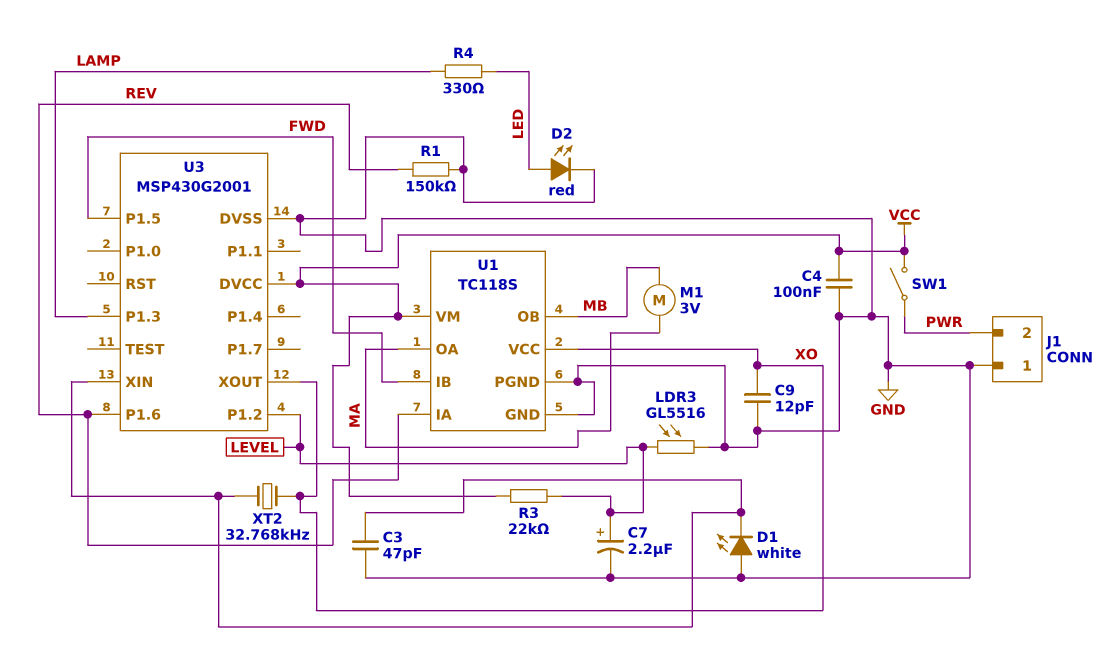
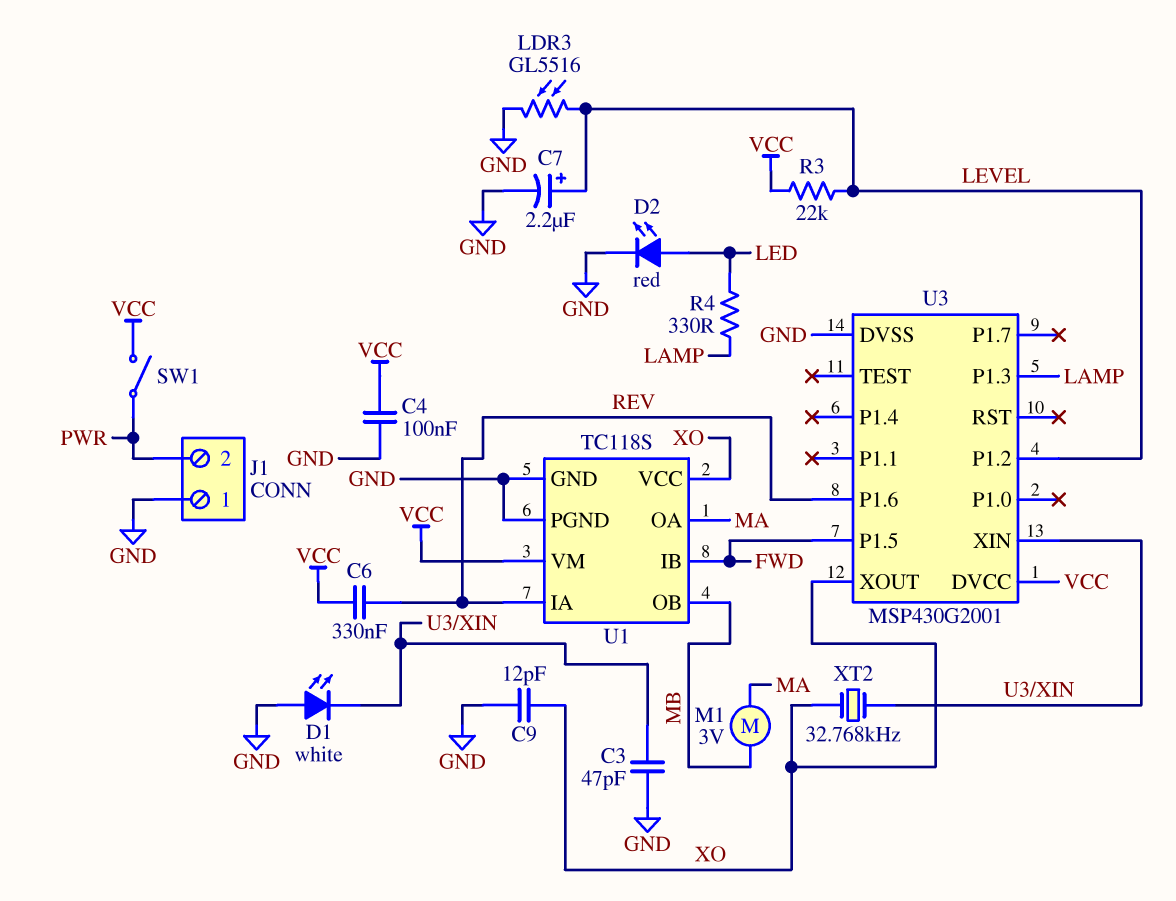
C6: none -> 330nF (REV, VCC)
R1: 150k (GND, REV) -> none

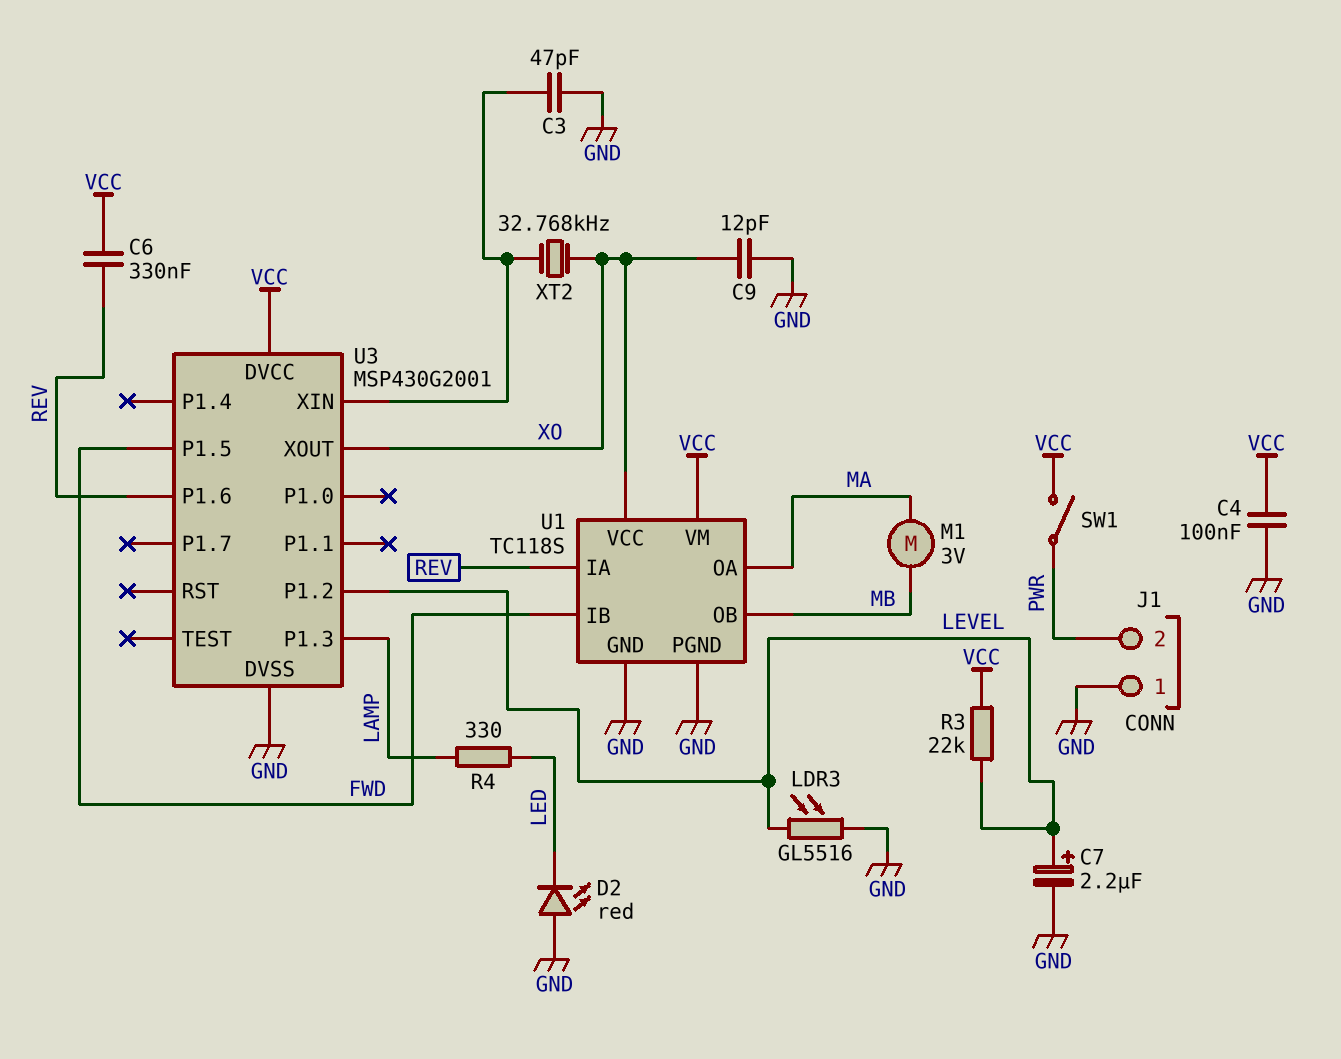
D1: LED white (A GND, K U3/XIN) -> none
D2: LED red (A LED, K GND) -> LED red (A GND, K LED)

